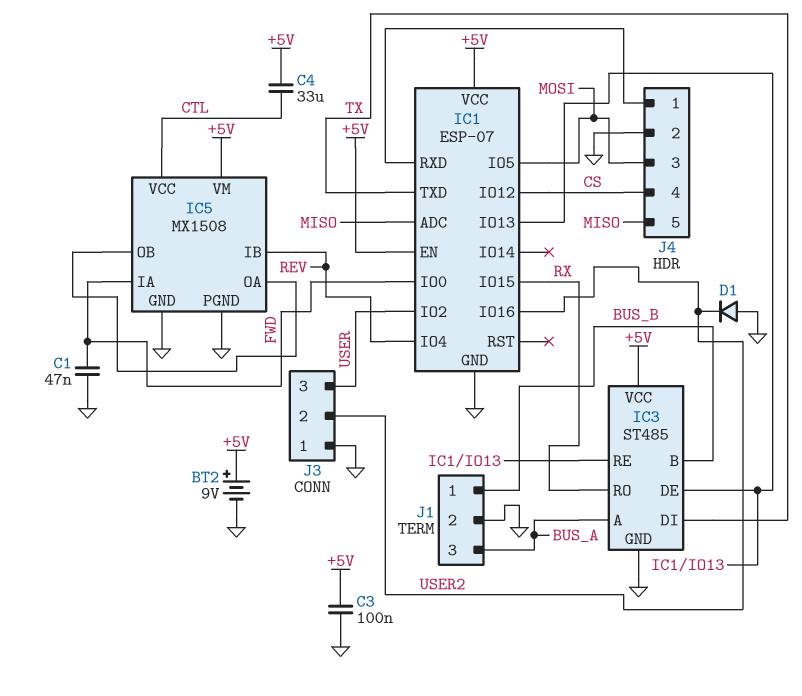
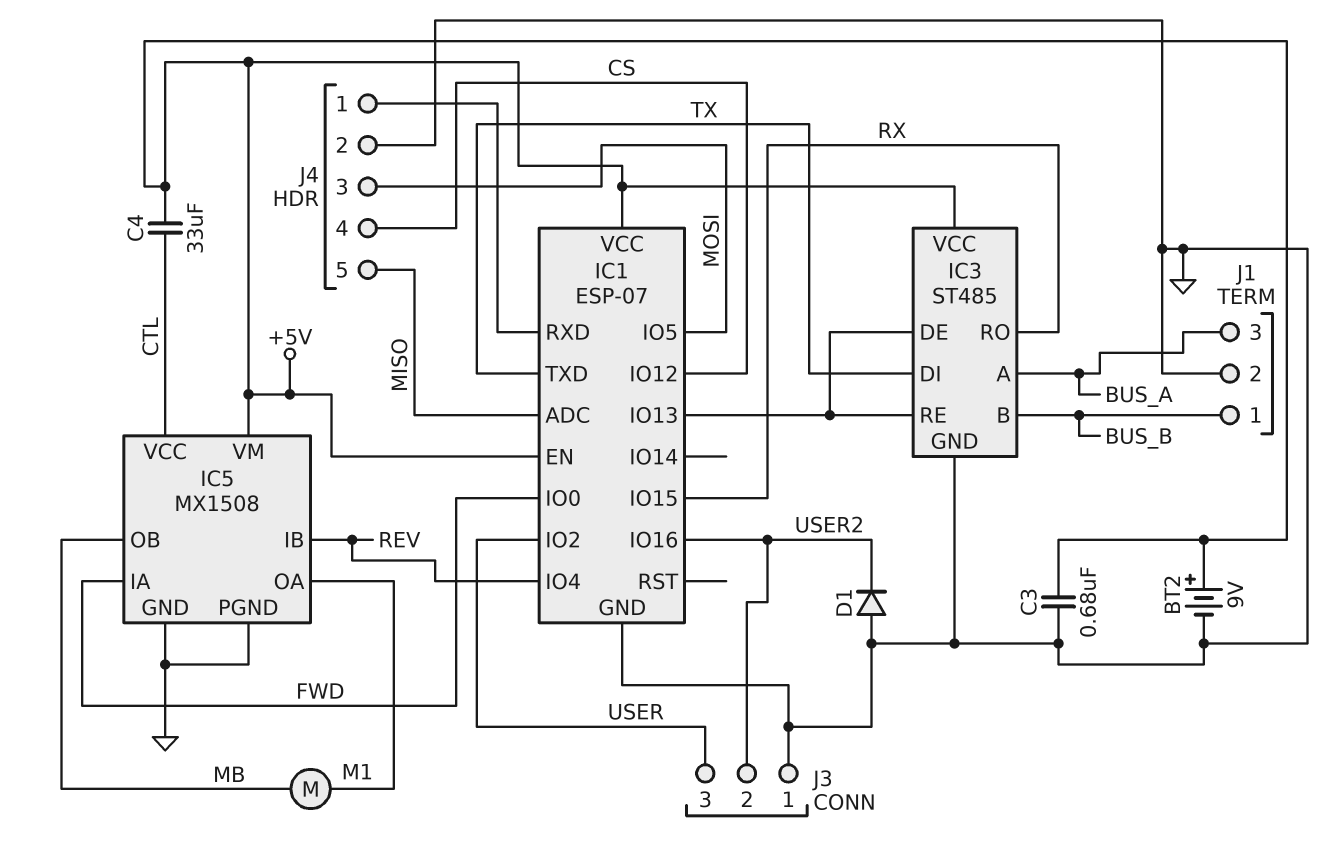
C1: 47nF (FWD, GND) -> none
C3: 100nF (+5V, GND) -> 680nF (+5V, GND)
IC5 pin OB: IC5/OA -> MB
M1: none -> motor (IC5/OA, MB)

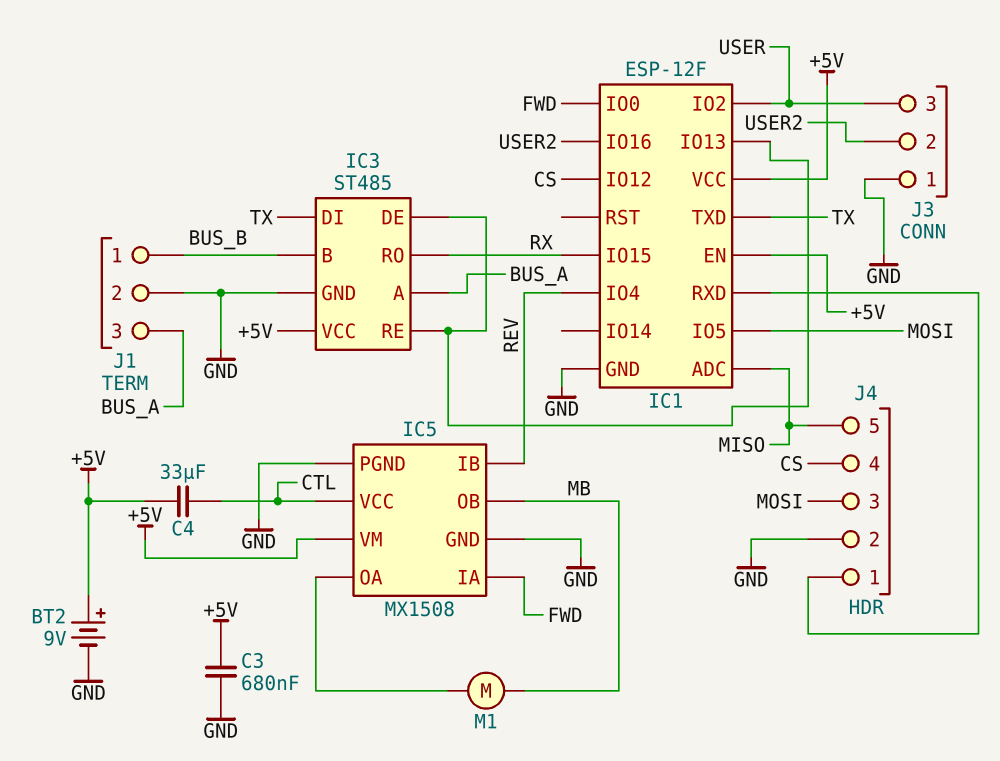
D1: diode (A GND, K USER2) -> none
IC1: ESP-07 -> ESP-12F

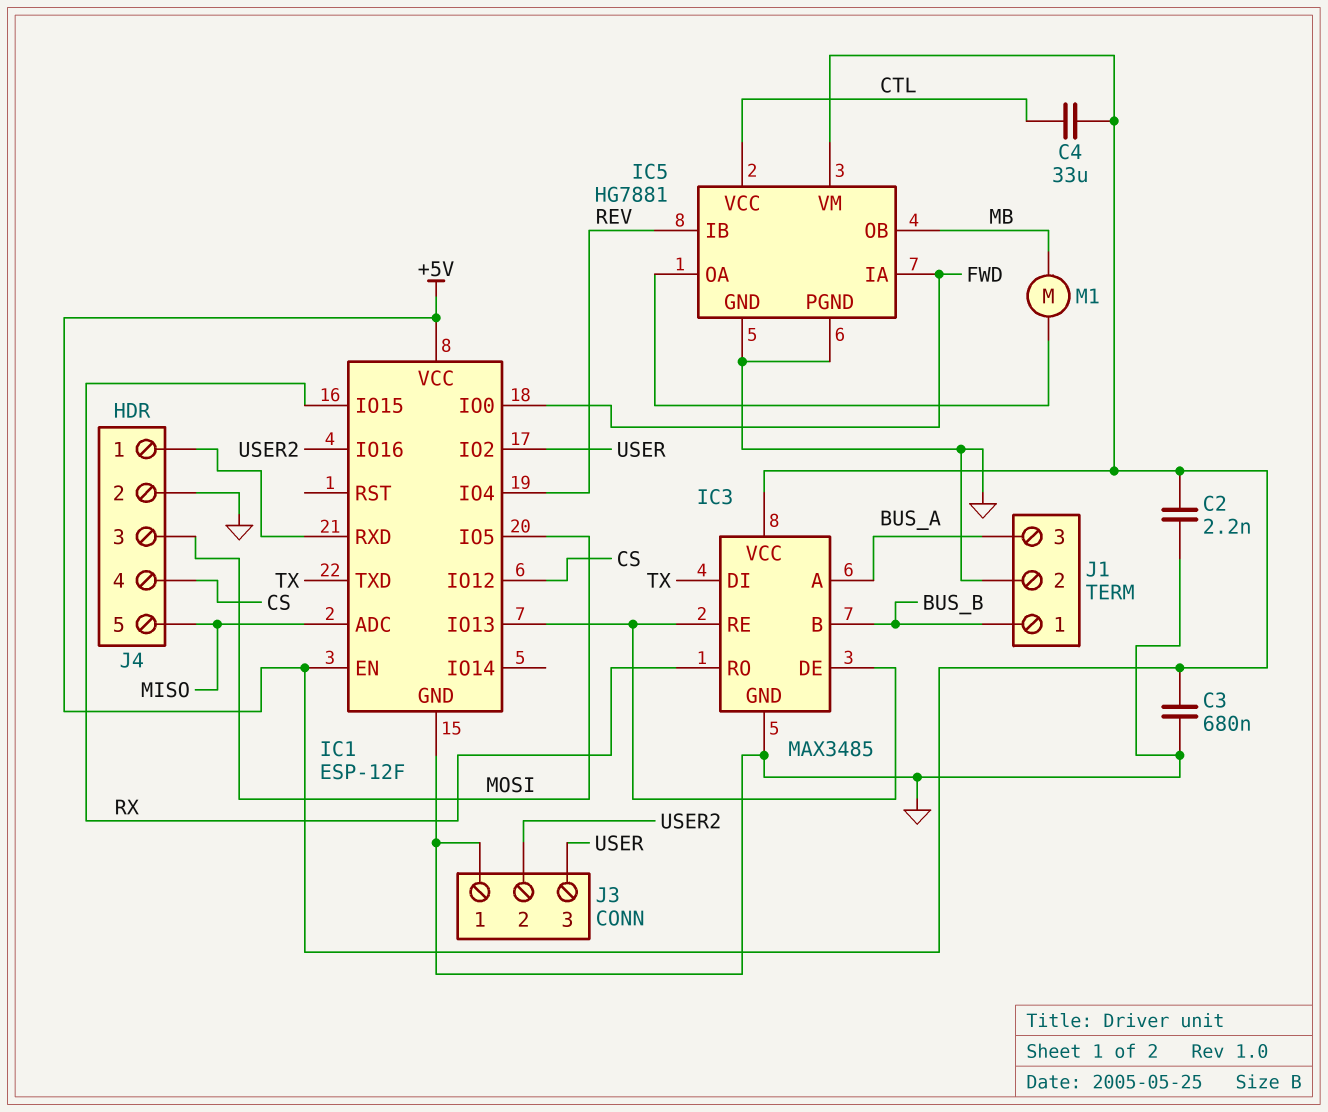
BT2: 9V (plus +5V, minus GND) -> none
C2: none -> 2.2nF (+5V, GND)
IC3: ST485 -> MAX3485
IC5: MX1508 -> HG7881

